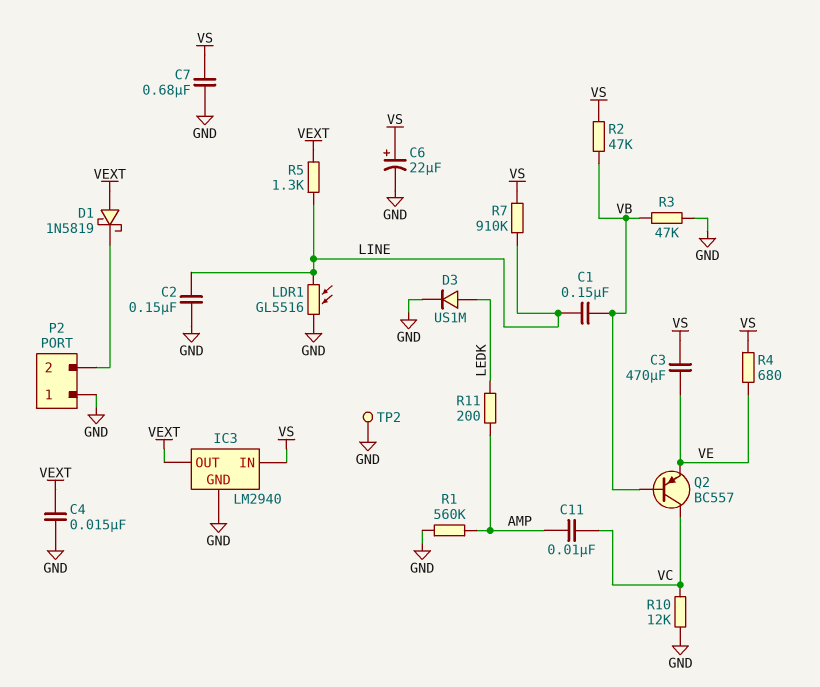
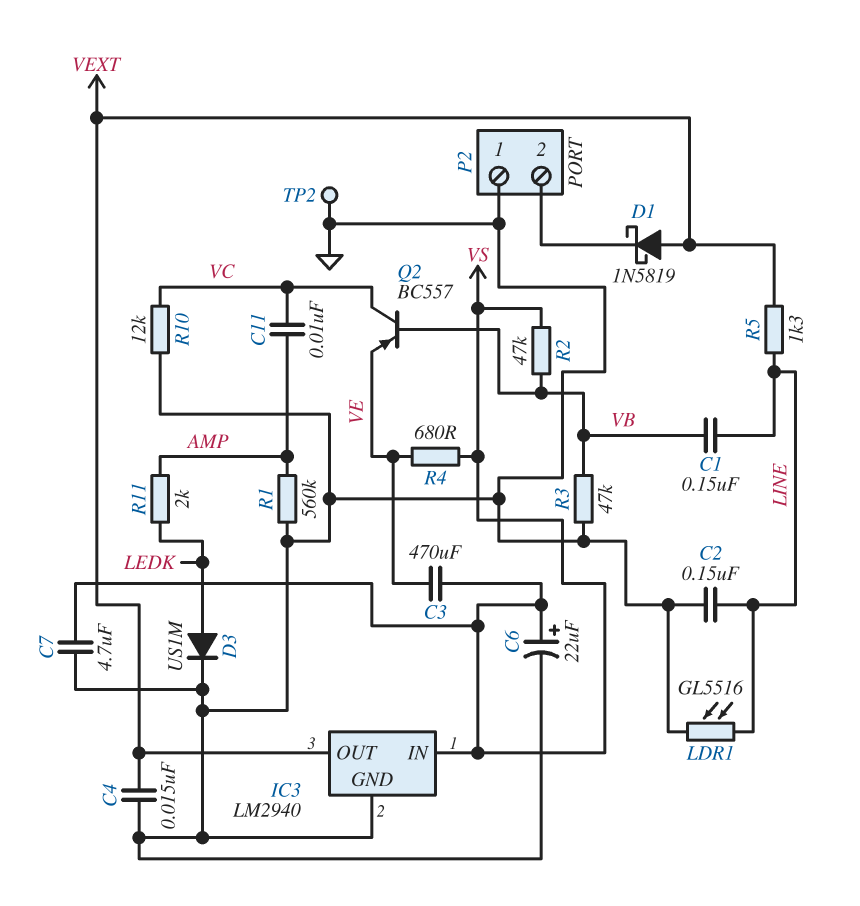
C7: 680nF (GND, VS) -> 4.7uF (GND, VS)
R7: 910k (LINE, VS) -> none
R11: 200 (AMP, LEDK) -> 2k (AMP, LEDK)

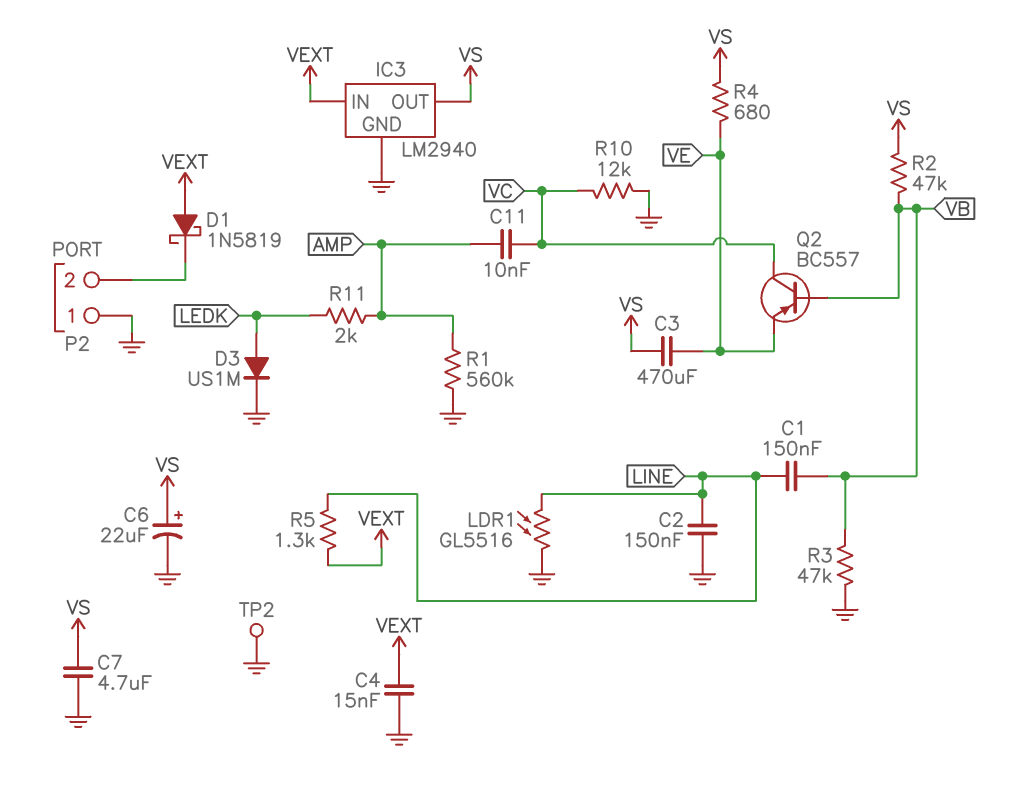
IC3 pin IN: VS -> VEXT
IC3 pin OUT: VEXT -> VS

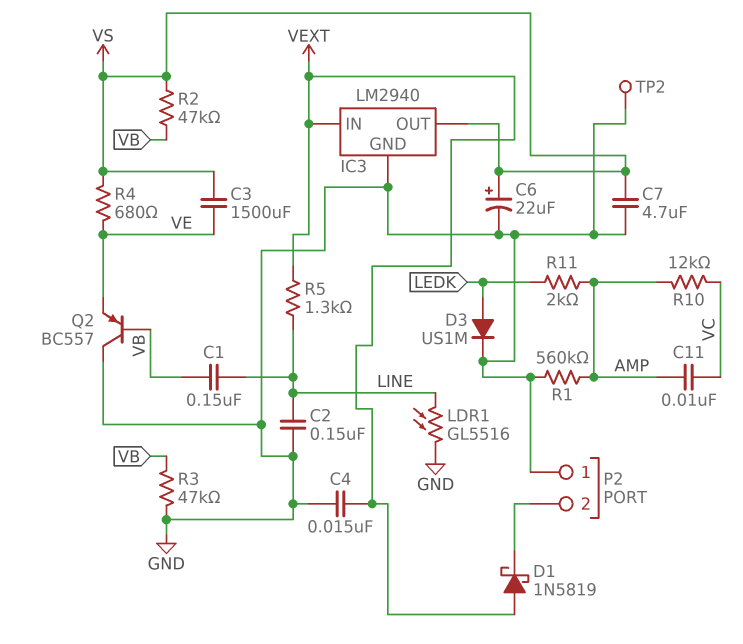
C3: 470uF (VE, VS) -> 1500uF (VE, VS)
Q2: PNP BC557 (B VB, C VC, E VE) -> PNP BC557 (B VB, C GND, E VE)
R10: 12k (GND, VC) -> 12k (AMP, VC)

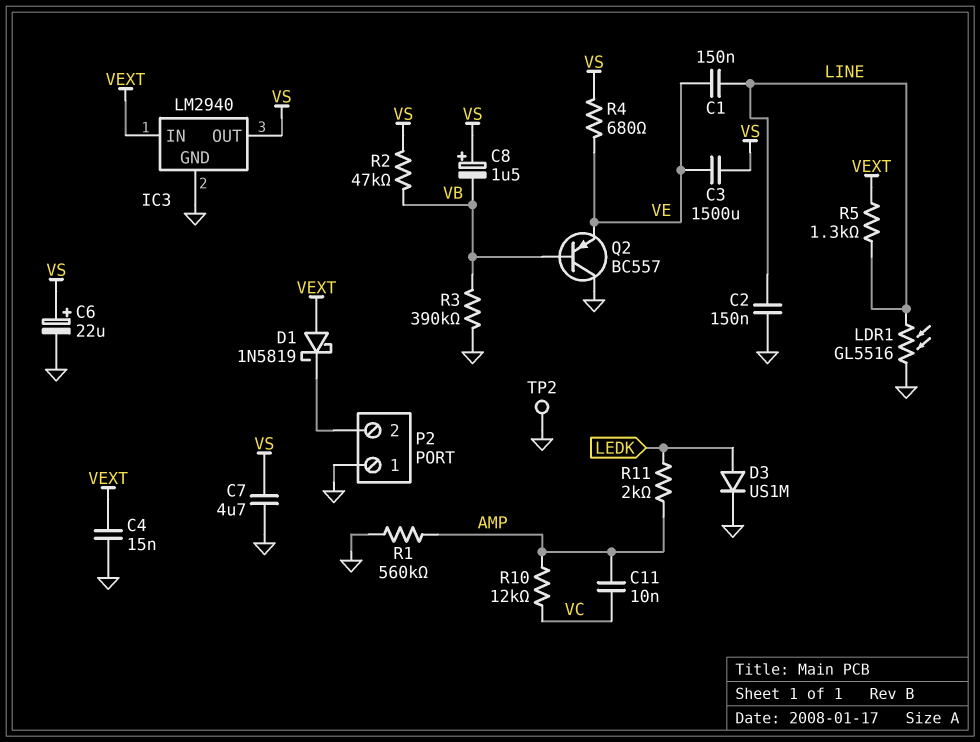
C1: 150nF (LINE, VB) -> 150nF (LINE, VE)
C8: none -> 1.5uF (plus VS, minus VB)
R3: 47k (GND, VB) -> 390k (GND, VB)

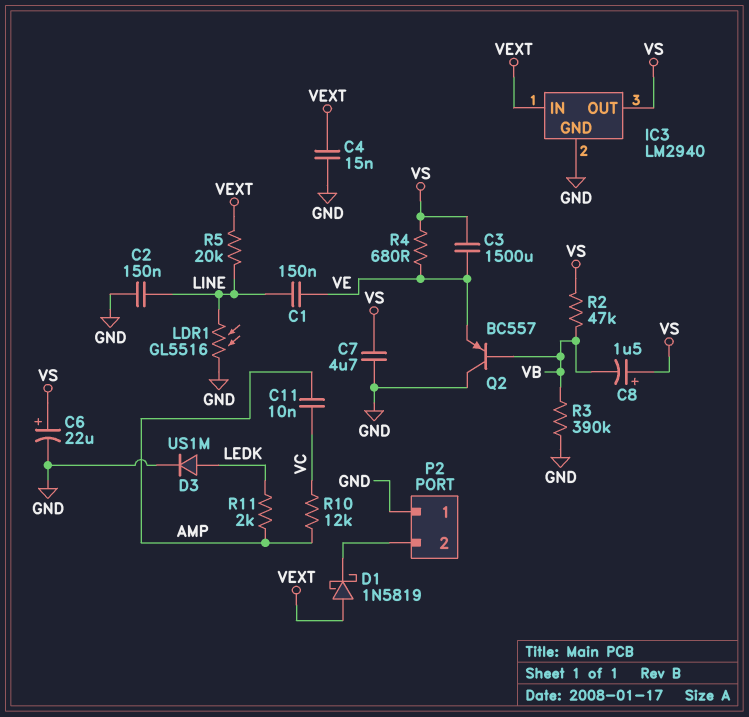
R1: 560k (AMP, GND) -> none
R5: 1.3k (LINE, VEXT) -> 20k (LINE, VEXT)
TP2: test point (GND) -> none

